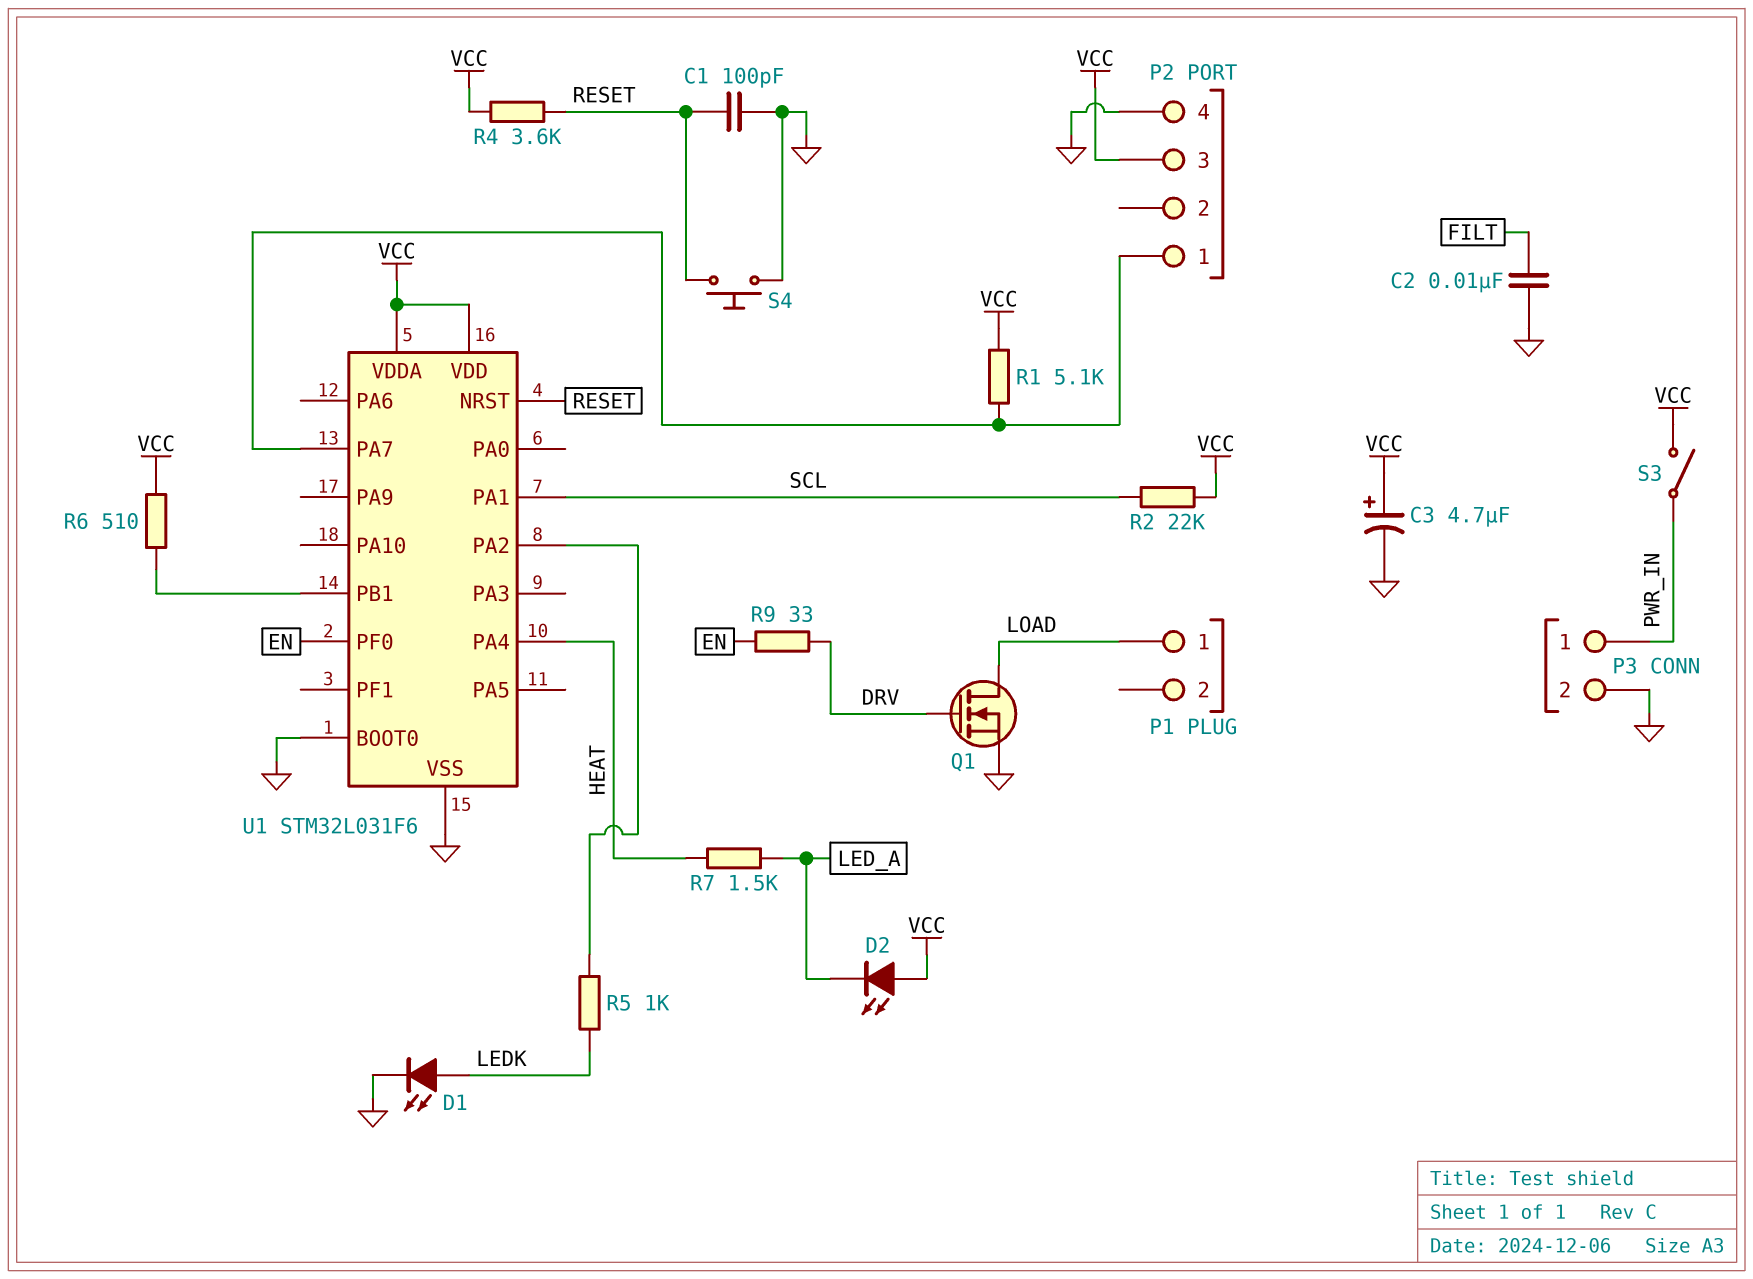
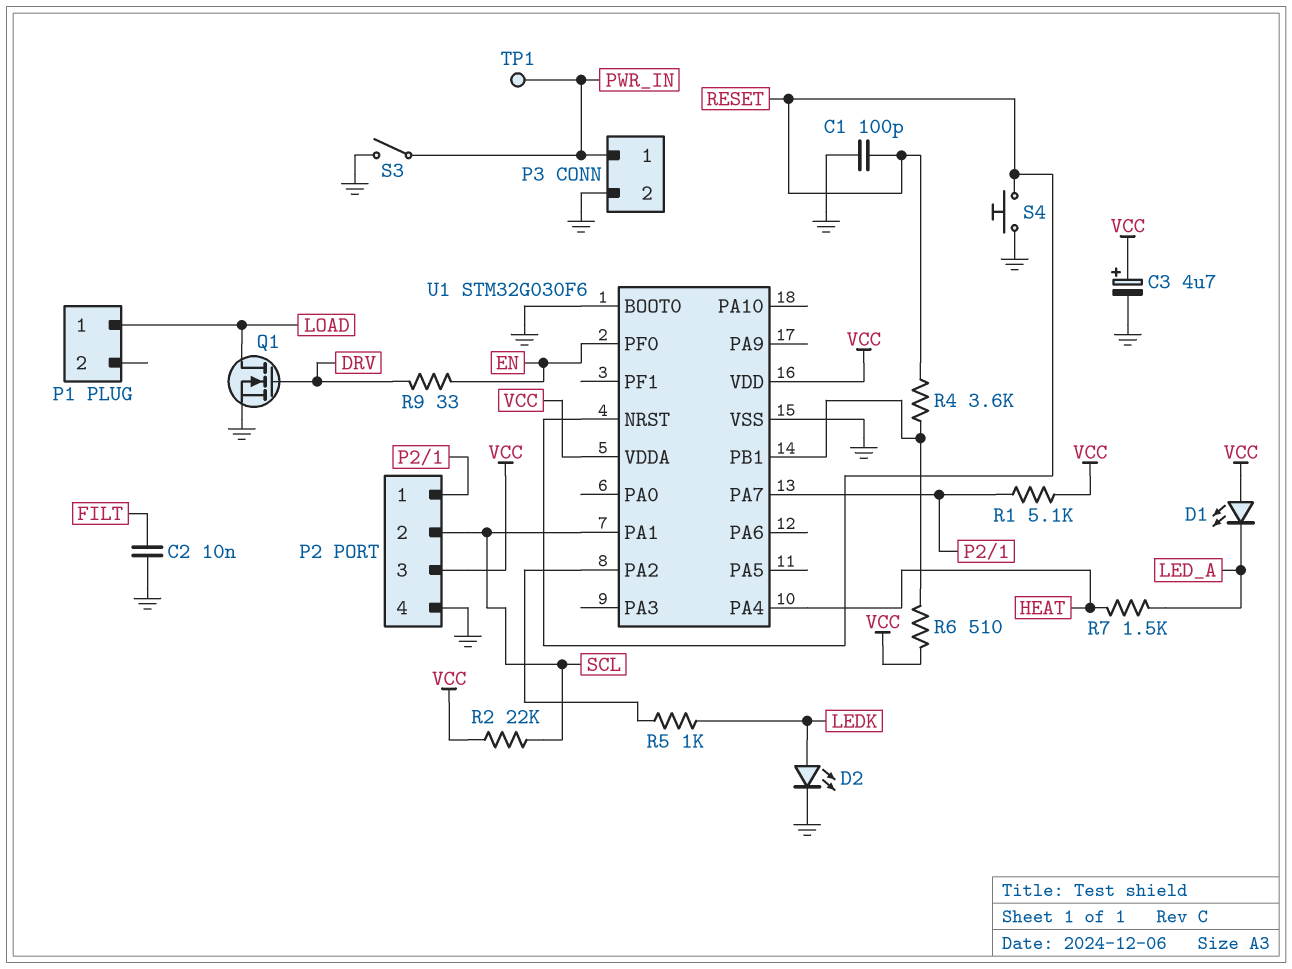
D1: LED (A LEDK, K GND) -> LED (A VCC, K LED_A)
D2: LED (A VCC, K LED_A) -> LED (A LEDK, K GND)
P2 pin 2: none -> SCL
R4: 3.6k (RESET, VCC) -> 3.6k (RESET, U1/PB1)
S3: switch (PWR_IN, VCC) -> switch (GND, PWR_IN)
TP1: none -> test point (PWR_IN)
U1: STM32L031F6 -> STM32G030F6

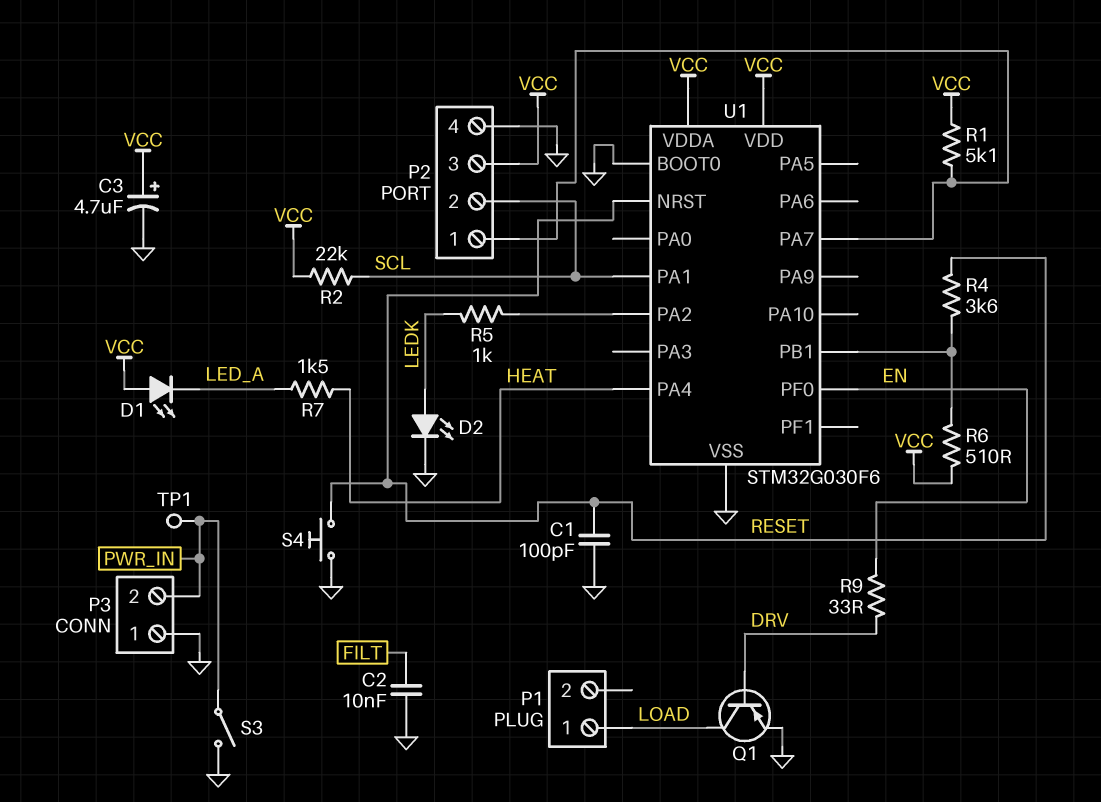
P3 pin 1: PWR_IN -> GND
P3 pin 2: GND -> PWR_IN
Q1: NMOS (G DRV, D LOAD, S GND) -> PNP (B DRV, C LOAD, E GND)

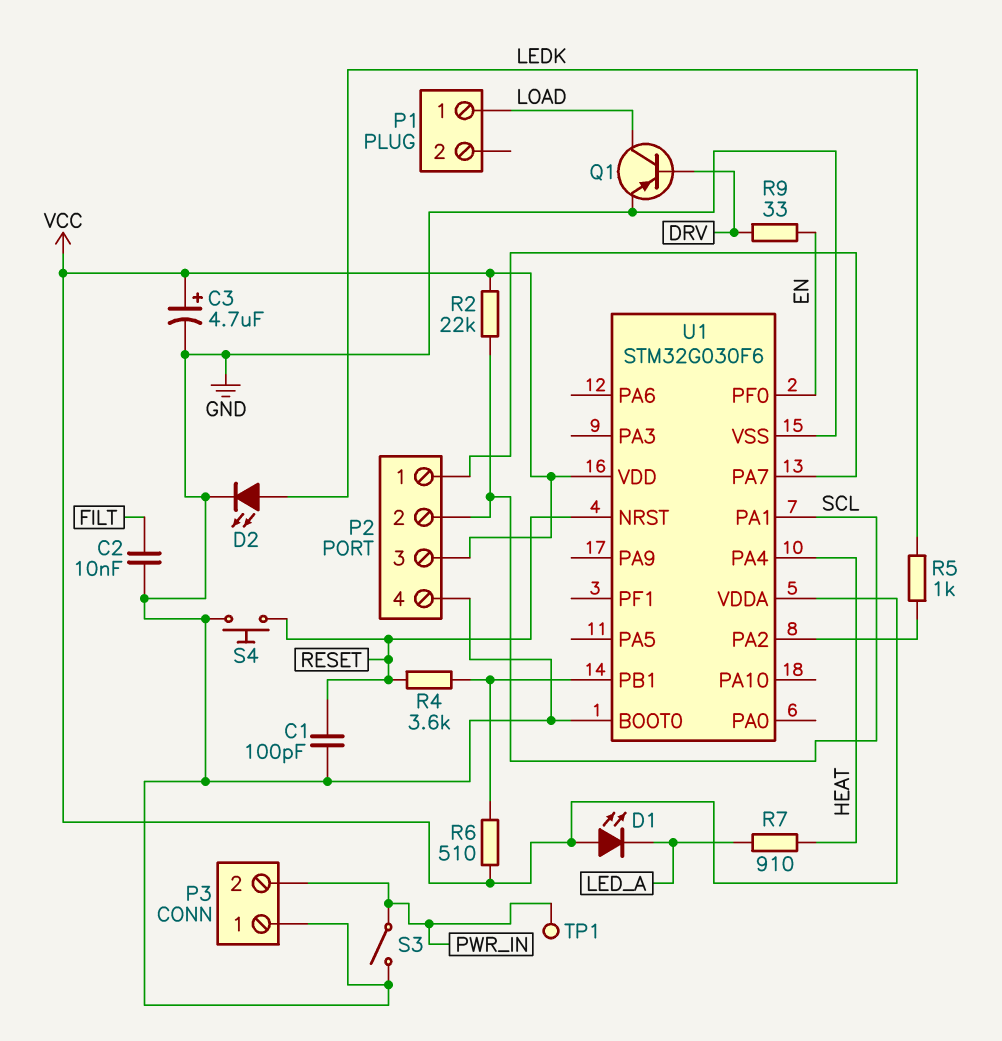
R1: 5.1k (P2/1, VCC) -> none
R7: 1.5k (HEAT, LED_A) -> 910 (HEAT, LED_A)

